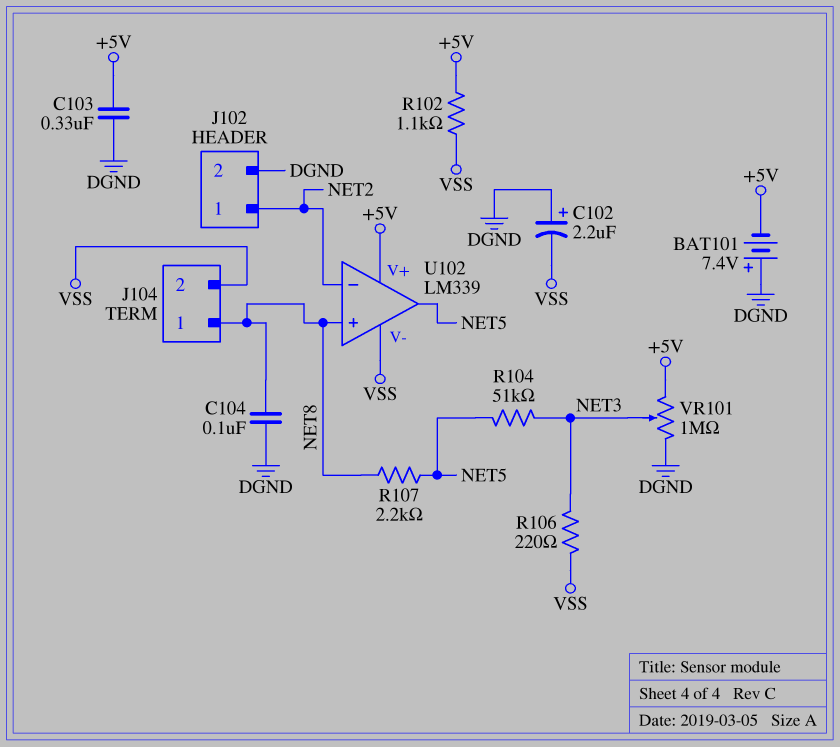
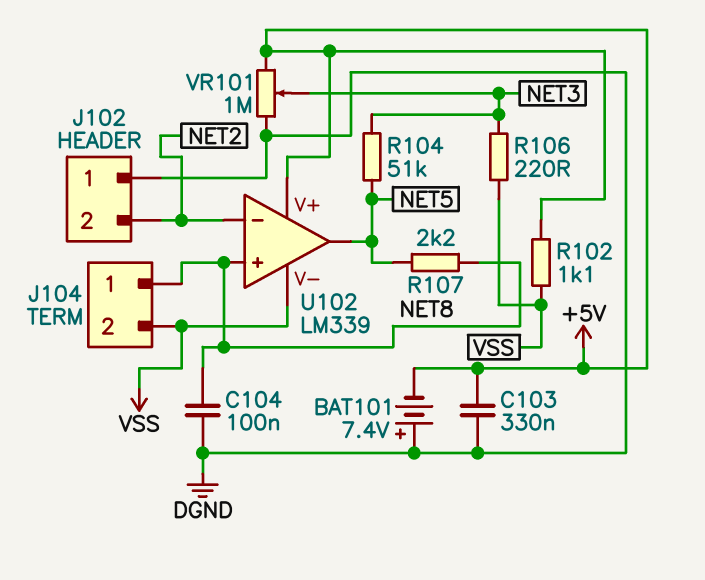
C102: 2.2uF (plus DGND, minus VSS) -> none
J102 pin 1: NET2 -> DGND
J102 pin 2: DGND -> NET2

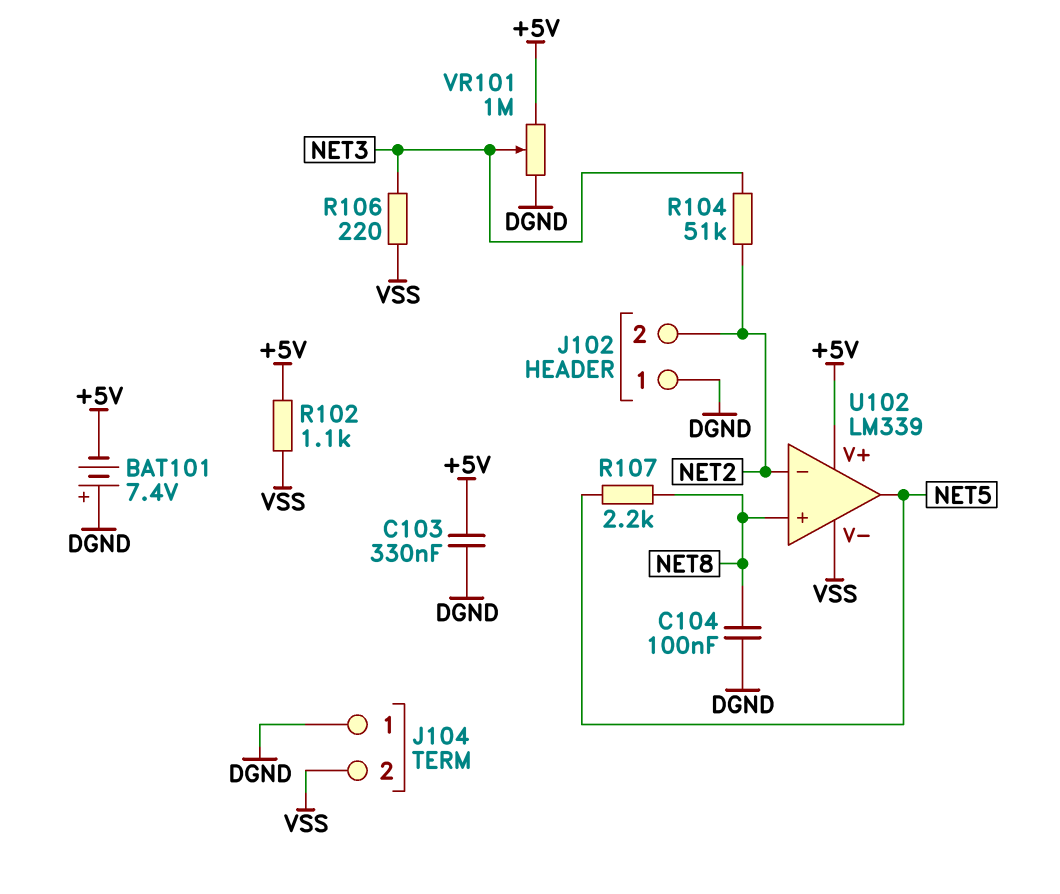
J104 pin 1: NET8 -> DGND
R104: 51k (NET3, NET5) -> 51k (NET2, NET3)

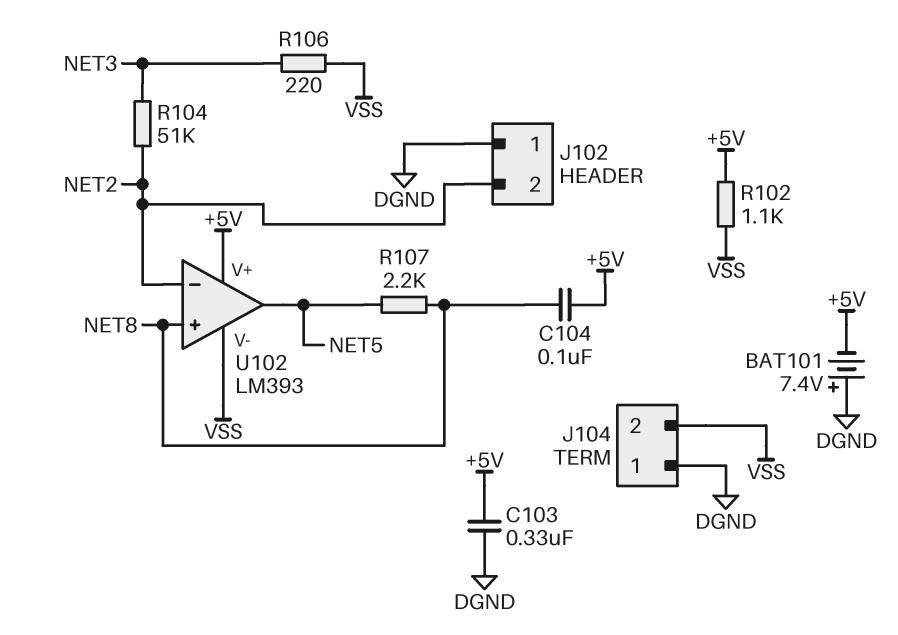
C104: 100nF (DGND, NET8) -> 100nF (+5V, NET8)
U102: LM339 -> LM393
VR101: 1M (+5V, DGND, wiper NET3) -> none

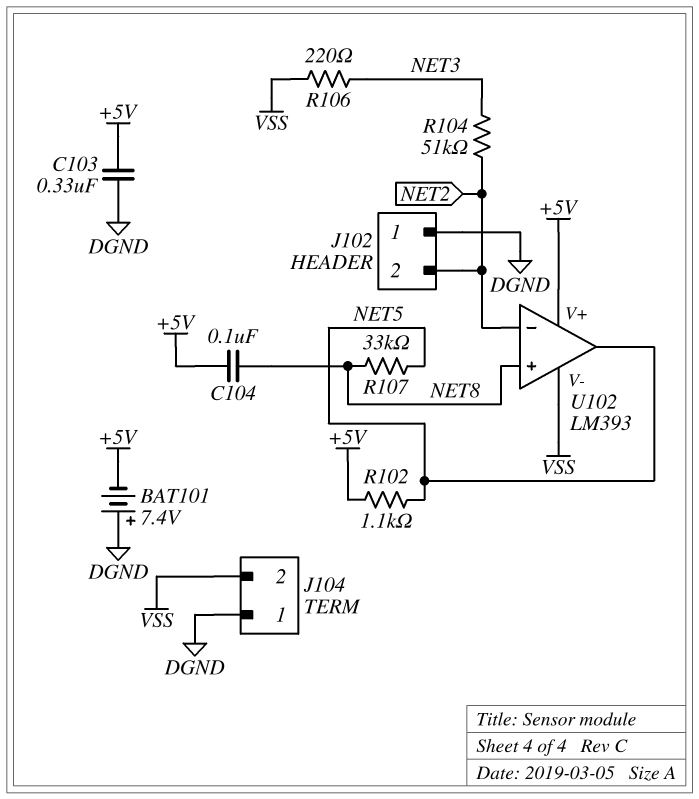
R102: 1.1k (+5V, VSS) -> 1.1k (+5V, NET5)
R107: 2.2k (NET5, NET8) -> 33k (NET5, NET8)

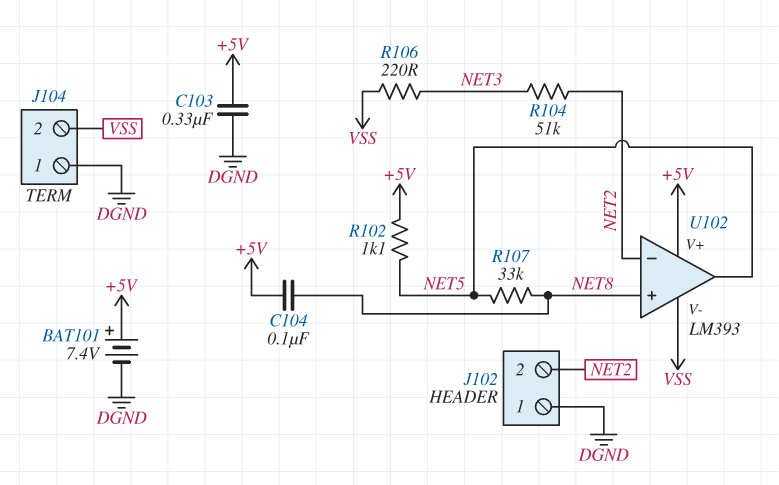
BAT101: 7.4V (plus DGND, minus +5V) -> 7.4V (plus +5V, minus DGND)

